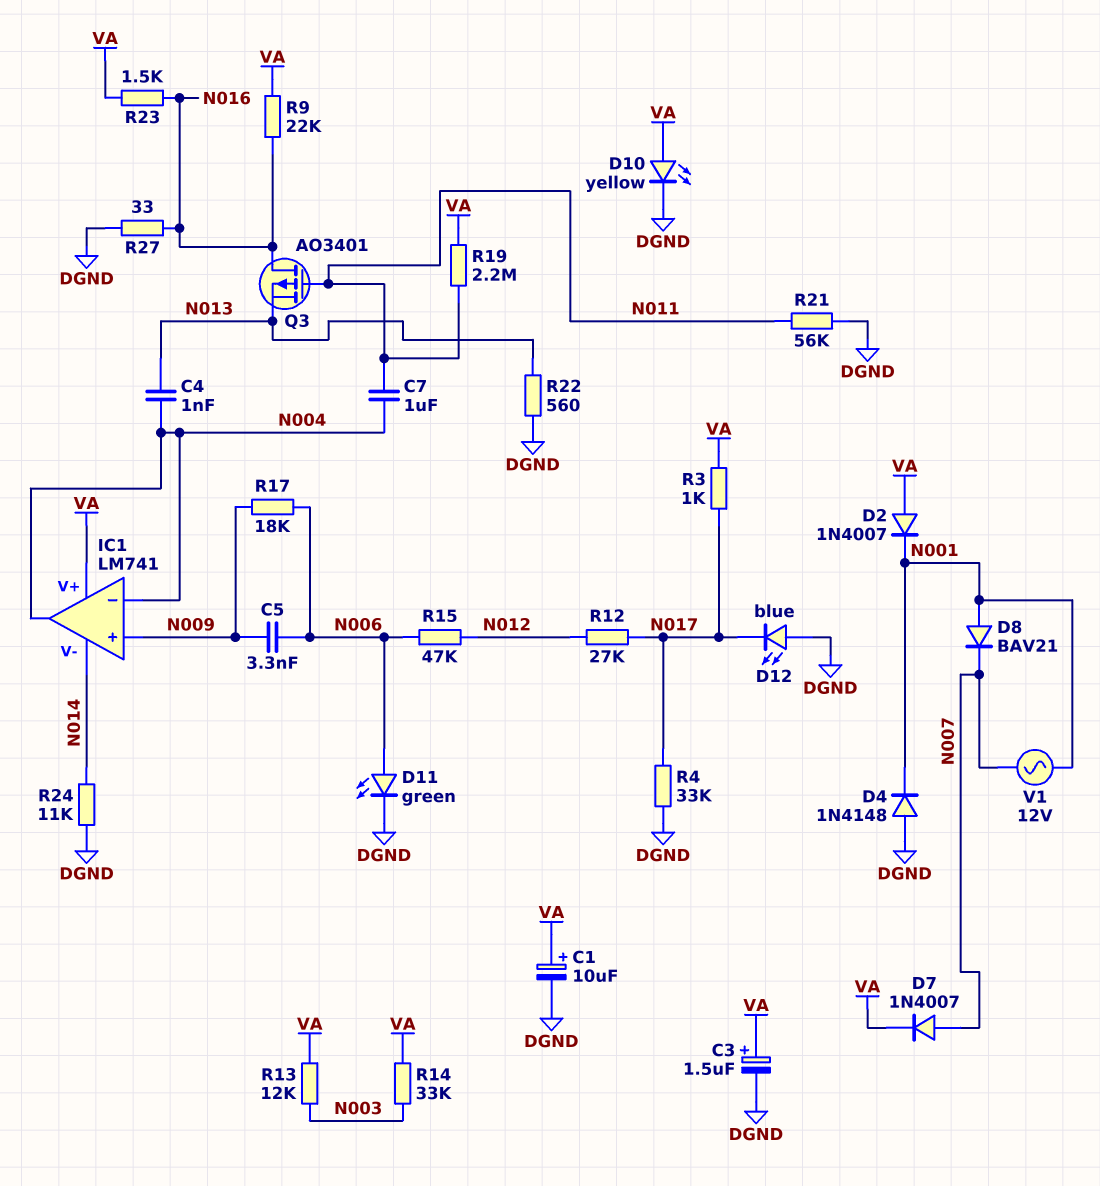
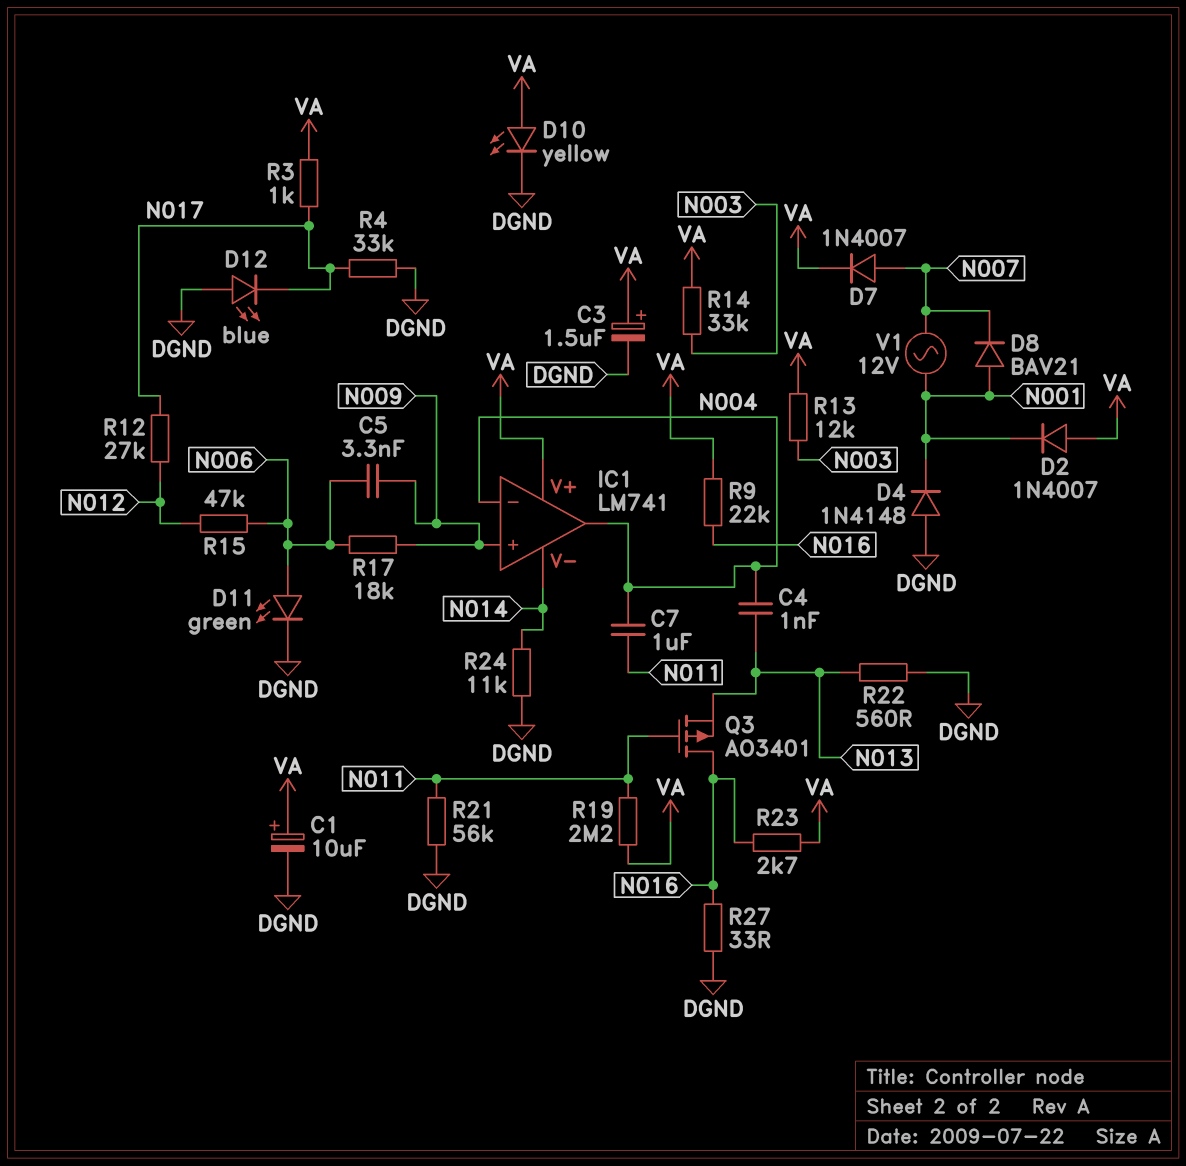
R23: 1.5k (N016, VA) -> 2.7k (N016, VA)

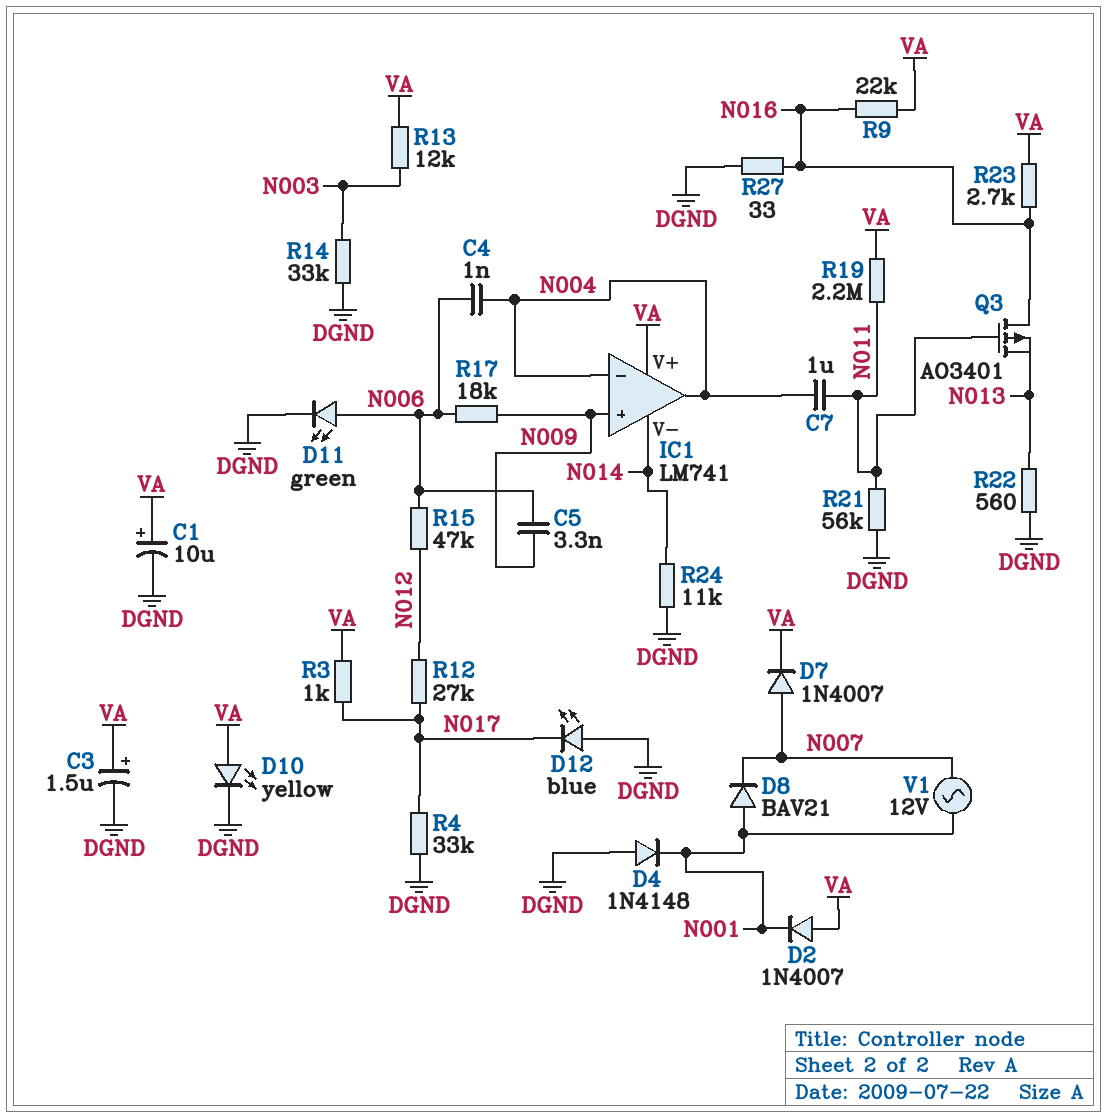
C4: 1nF (N004, N013) -> 1nF (N004, N006)
R14: 33k (N003, VA) -> 33k (DGND, N003)

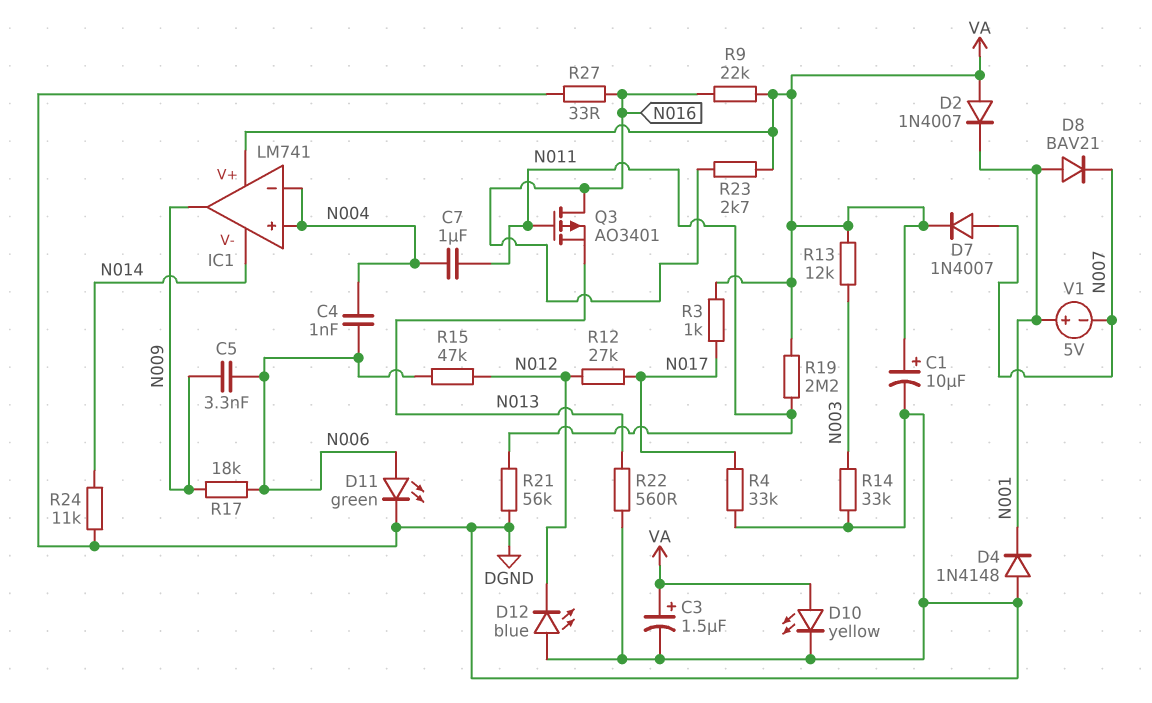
D12: LED blue (A DGND, K N017) -> LED blue (A DGND, K N012)
IC1 pin in+: N009 -> N004
IC1 pin out: N004 -> N009
V1: AC 12V (N001, N007) -> 5V (plus N001, minus N007)

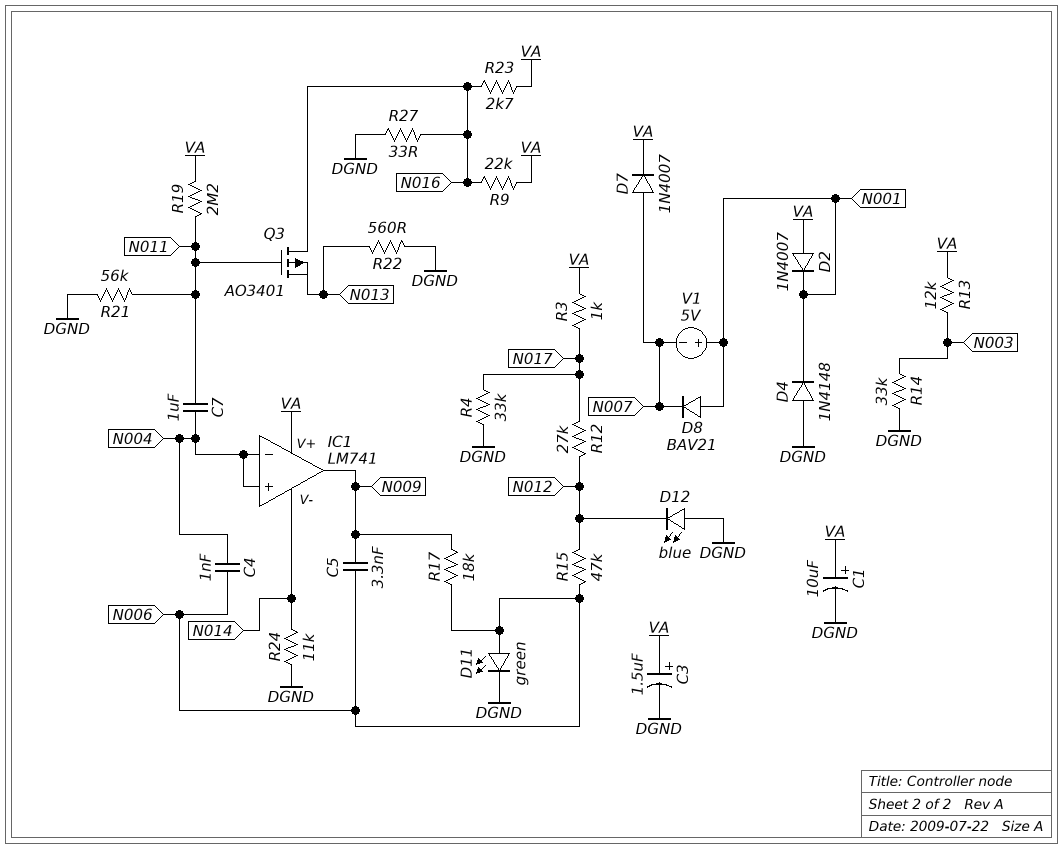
D10: LED yellow (A VA, K DGND) -> none

